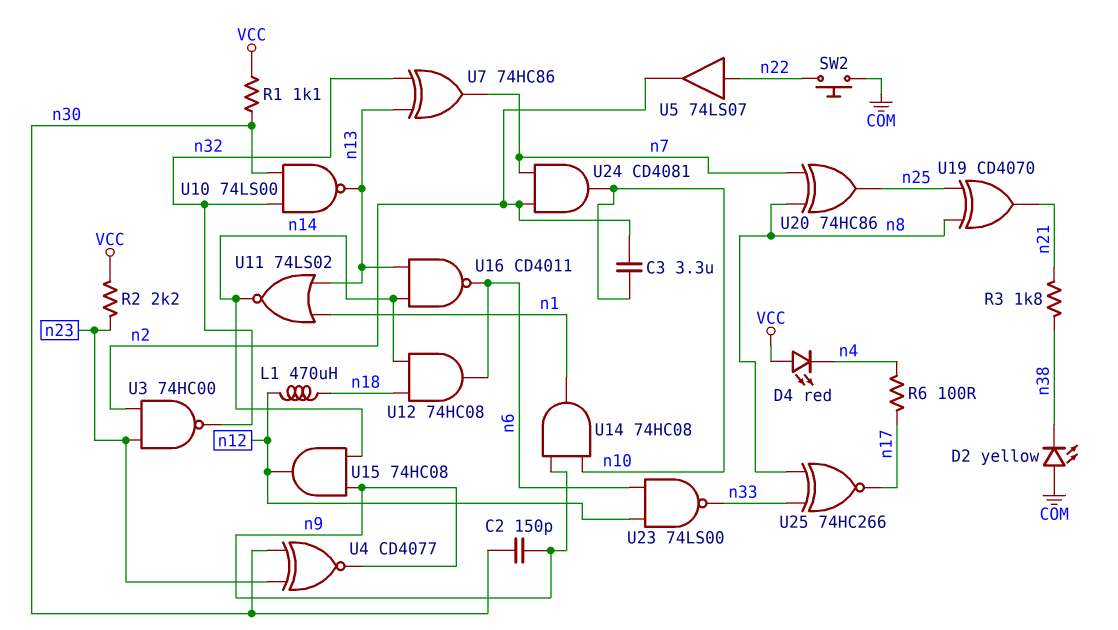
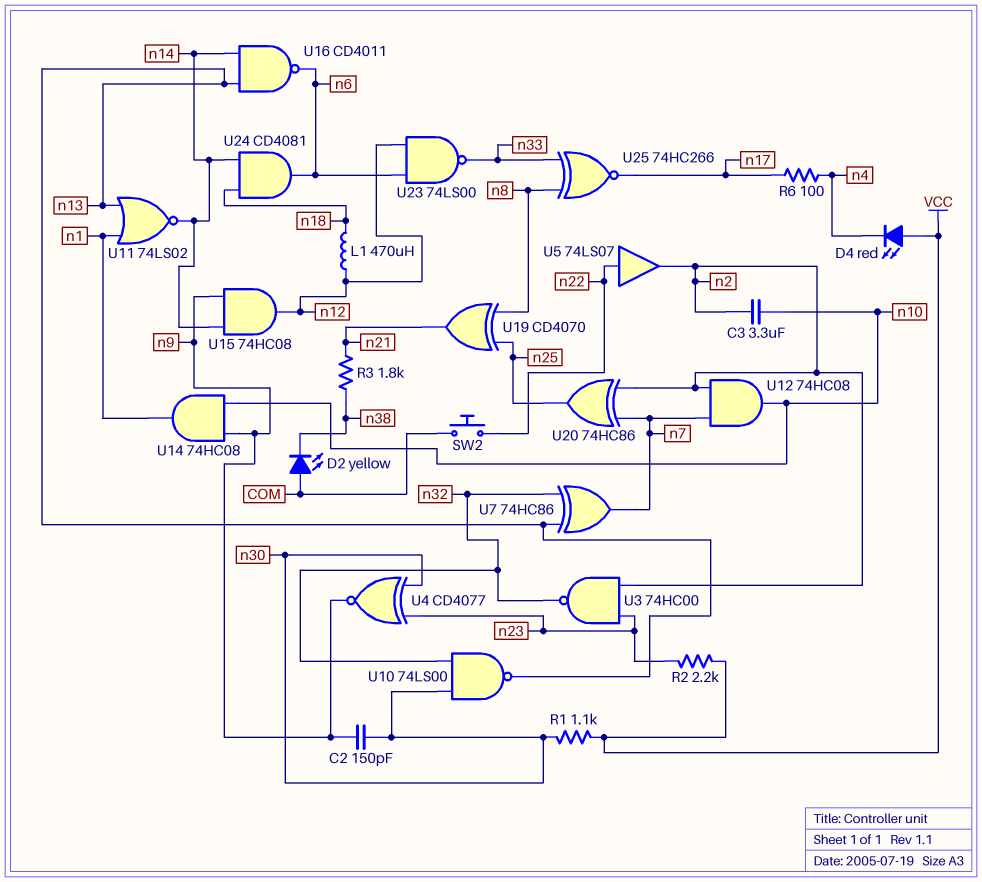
U12: AND 74HC08 (in n14, in n18, out n6) -> AND 74HC08 (in n2, in n7, out n10)
U20: XOR 74HC86 (in n7, in n8, out n25) -> XOR 74HC86 (in n2, in n7, out n25)
U24: AND CD4081 (in n2, in n7, out n10) -> AND CD4081 (in n14, in n18, out n6)

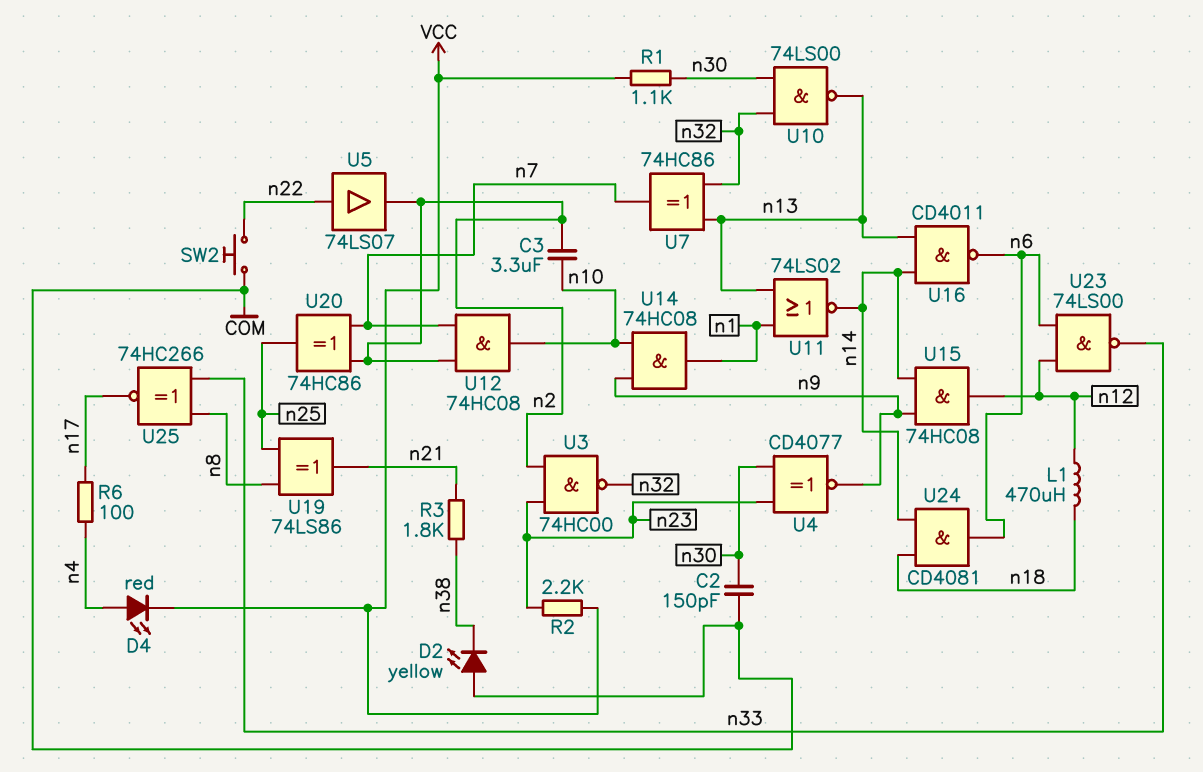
C2: 150pF (n9, n30) -> 150pF (COM, n30)
D4: LED red (A VCC, K n4) -> LED red (A n4, K VCC)
U19: XOR CD4070 (in n8, in n25, out n21) -> XOR 74LS86 (in n8, in n25, out n21)

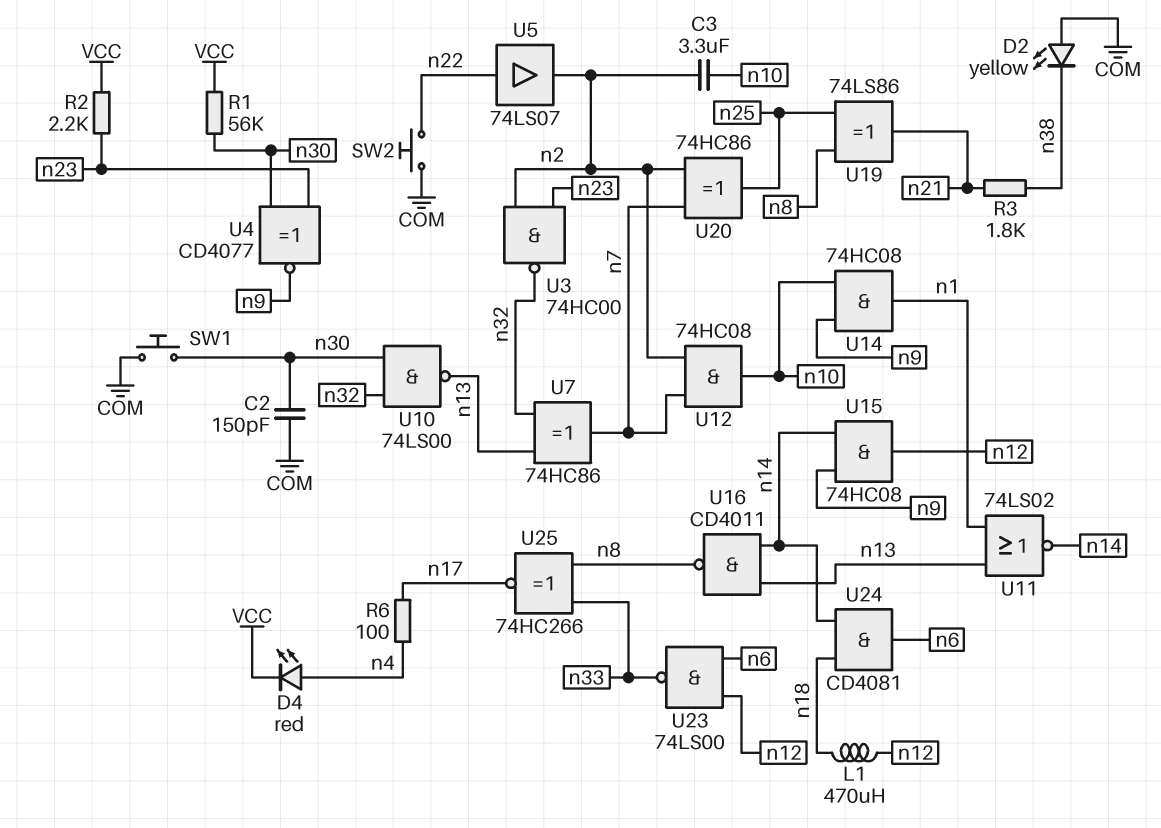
R1: 1.1k (VCC, n30) -> 56k (VCC, n30)
SW1: none -> button (COM, n30)
U16: NAND CD4011 (in n13, in n14, out n6) -> NAND CD4011 (in n13, in n14, out n8)

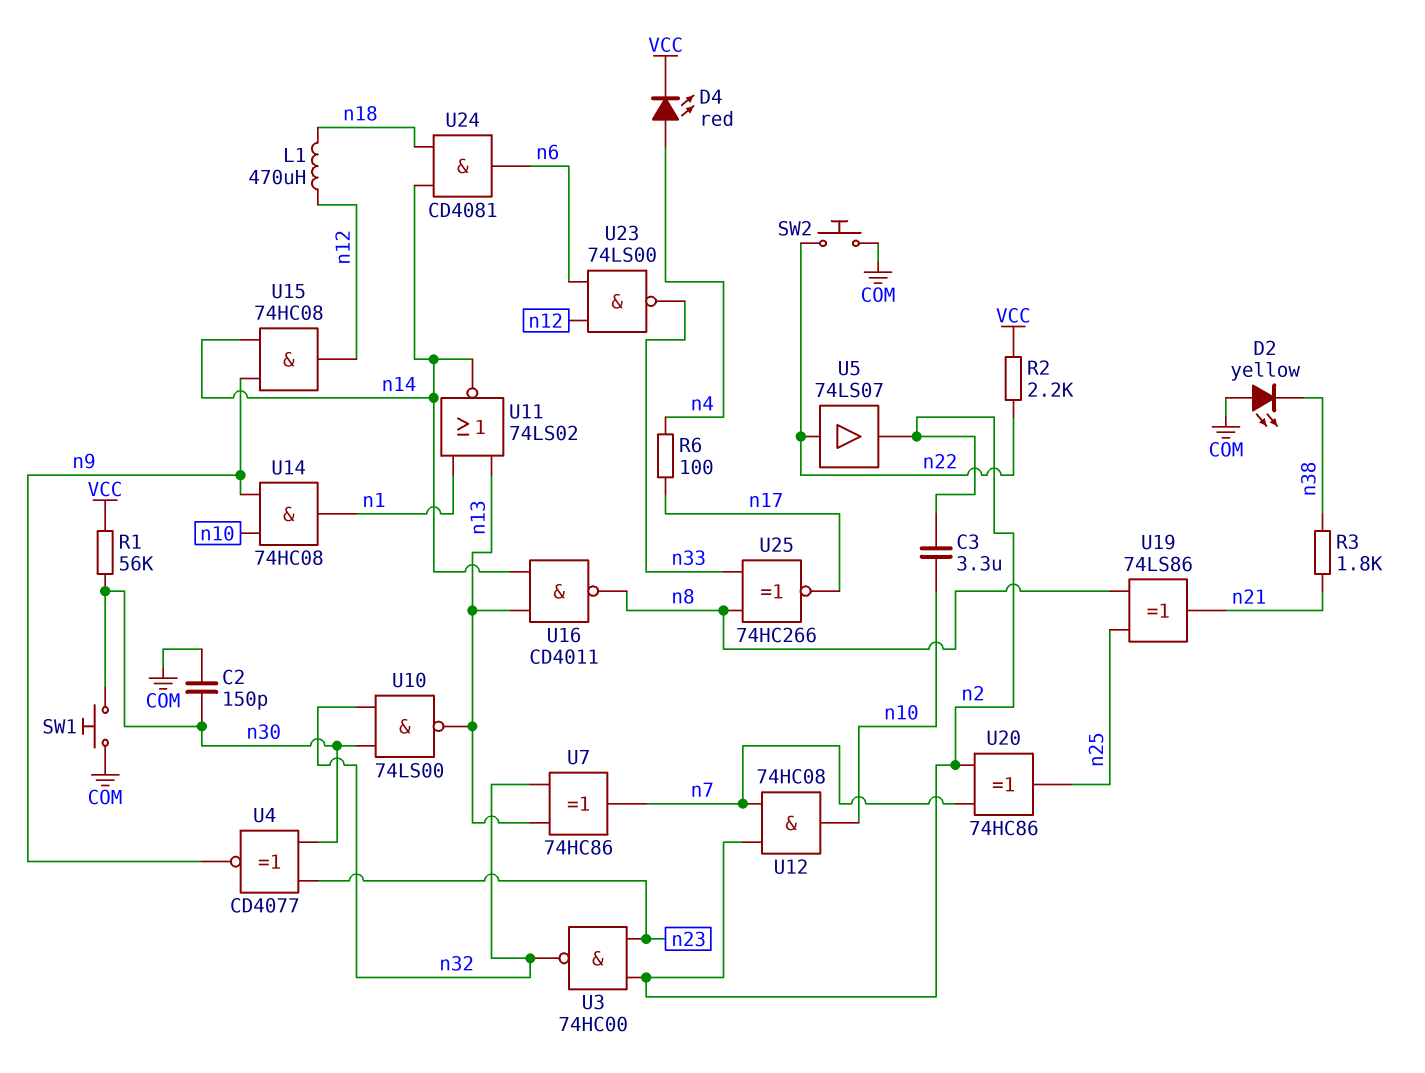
R2: 2.2k (VCC, n23) -> 2.2k (VCC, n22)

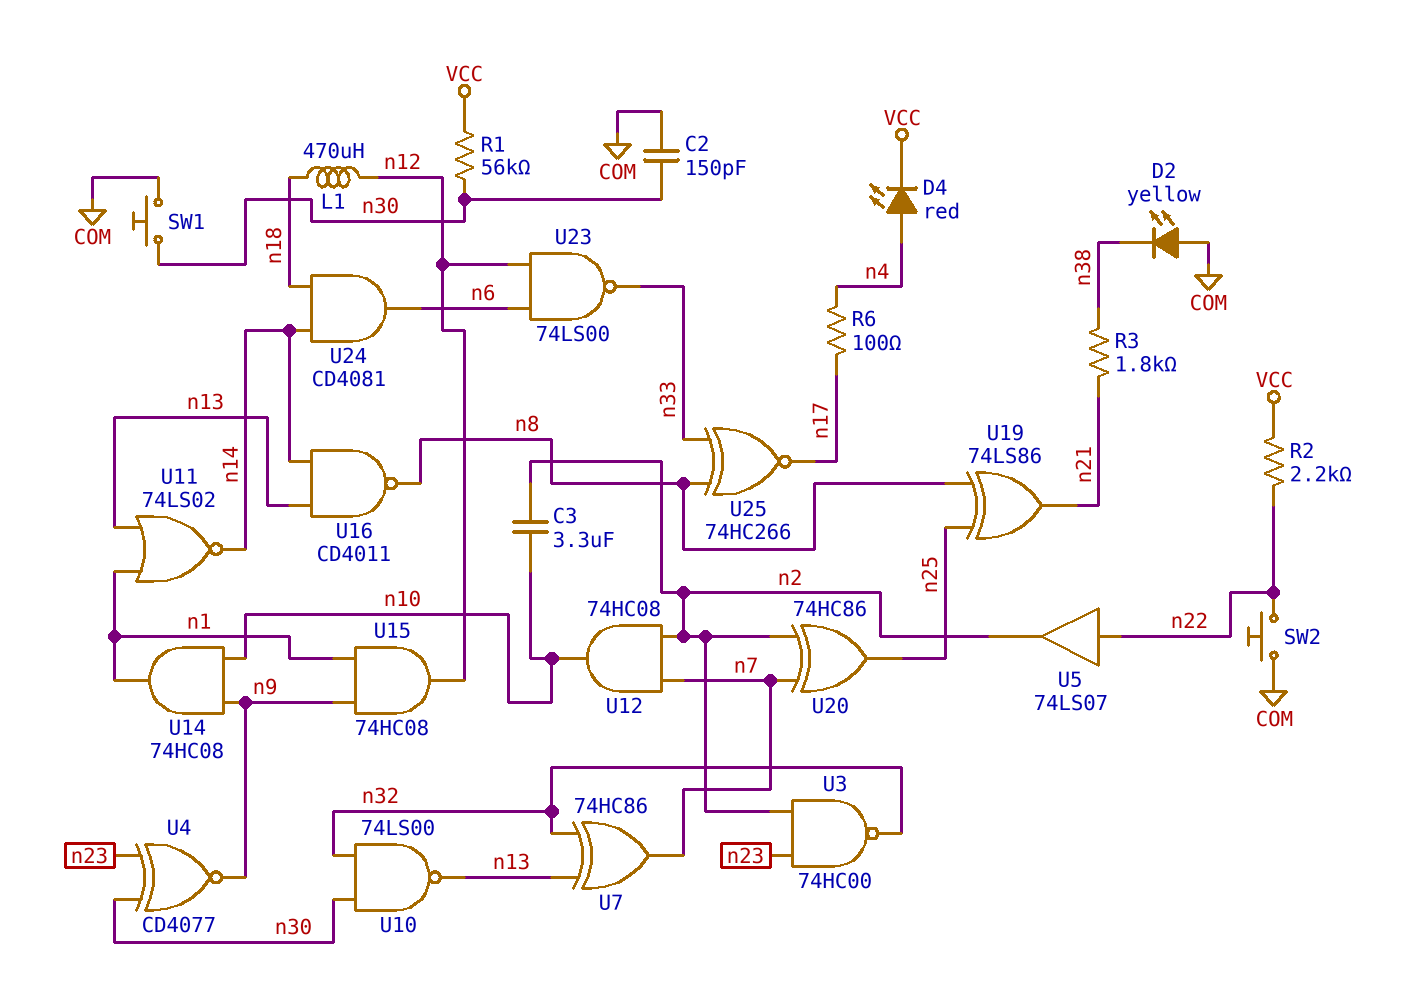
U15: AND 74HC08 (in n9, in n14, out n12) -> AND 74HC08 (in n1, in n9, out n12)

